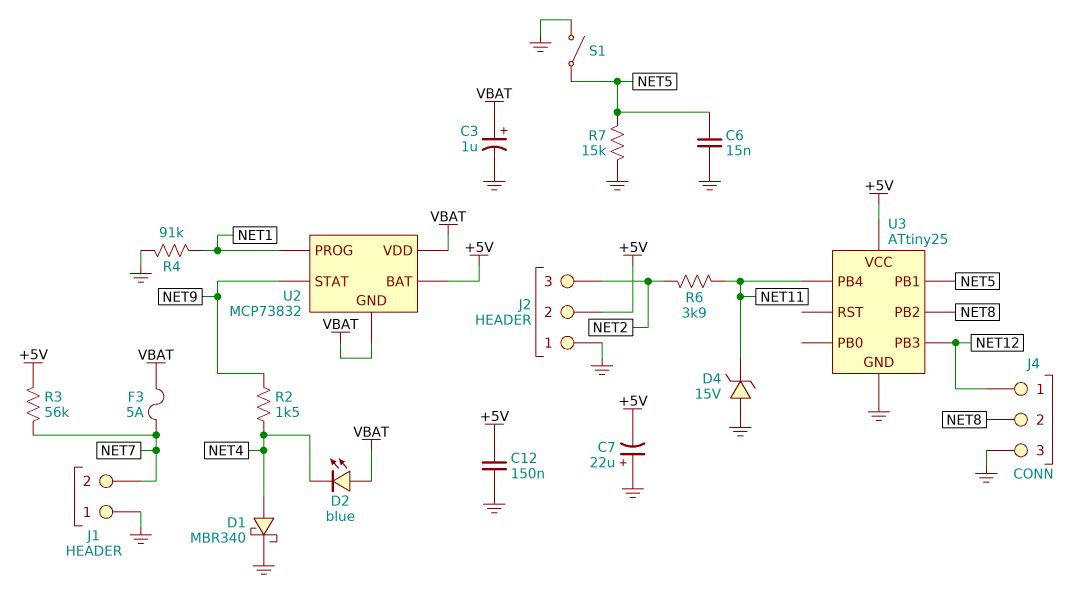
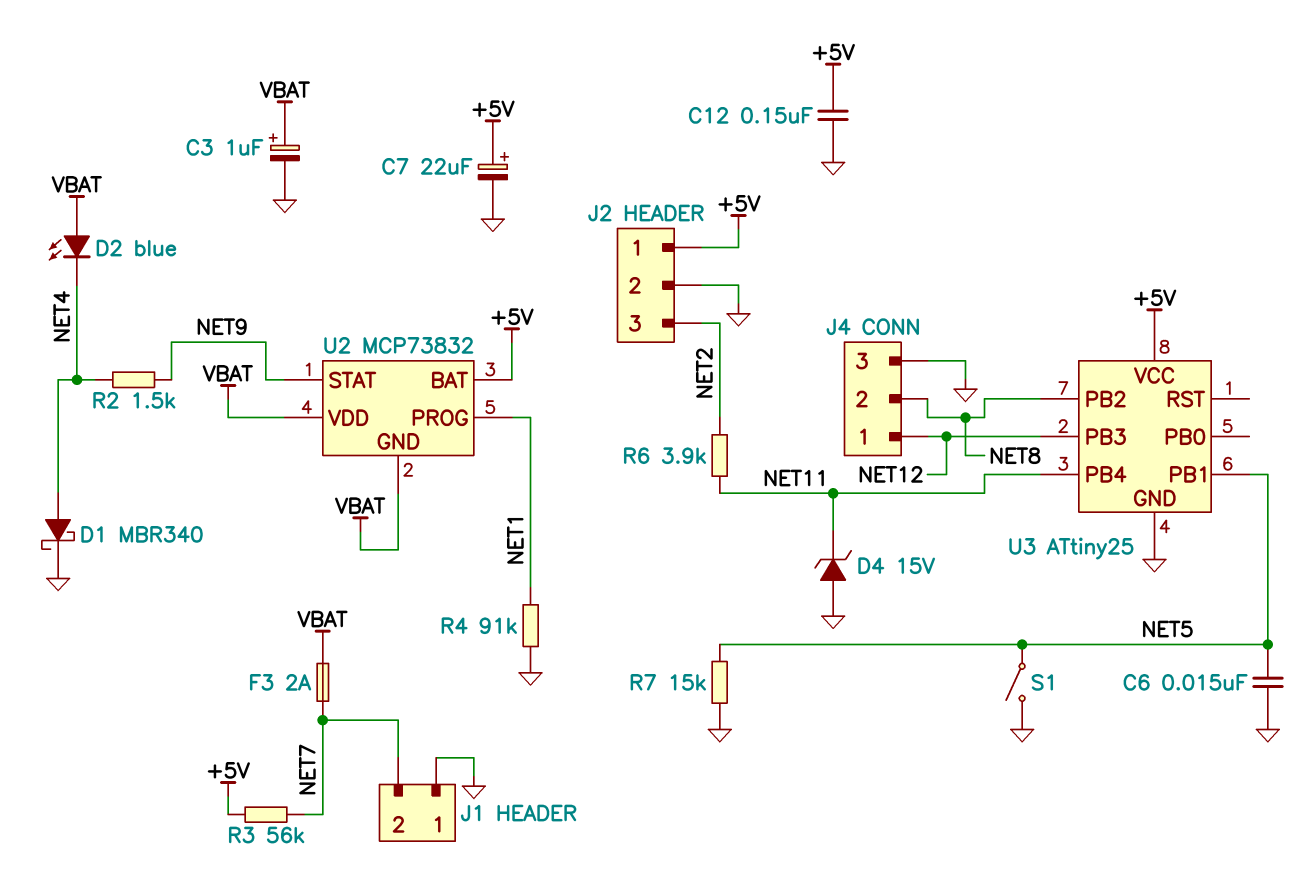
C7: 22uF (plus GND, minus +5V) -> 22uF (plus +5V, minus GND)
F3: 5A (NET7, VBAT) -> 2A (NET7, VBAT)
J2 pin 1: GND -> +5V
J2 pin 2: +5V -> GND

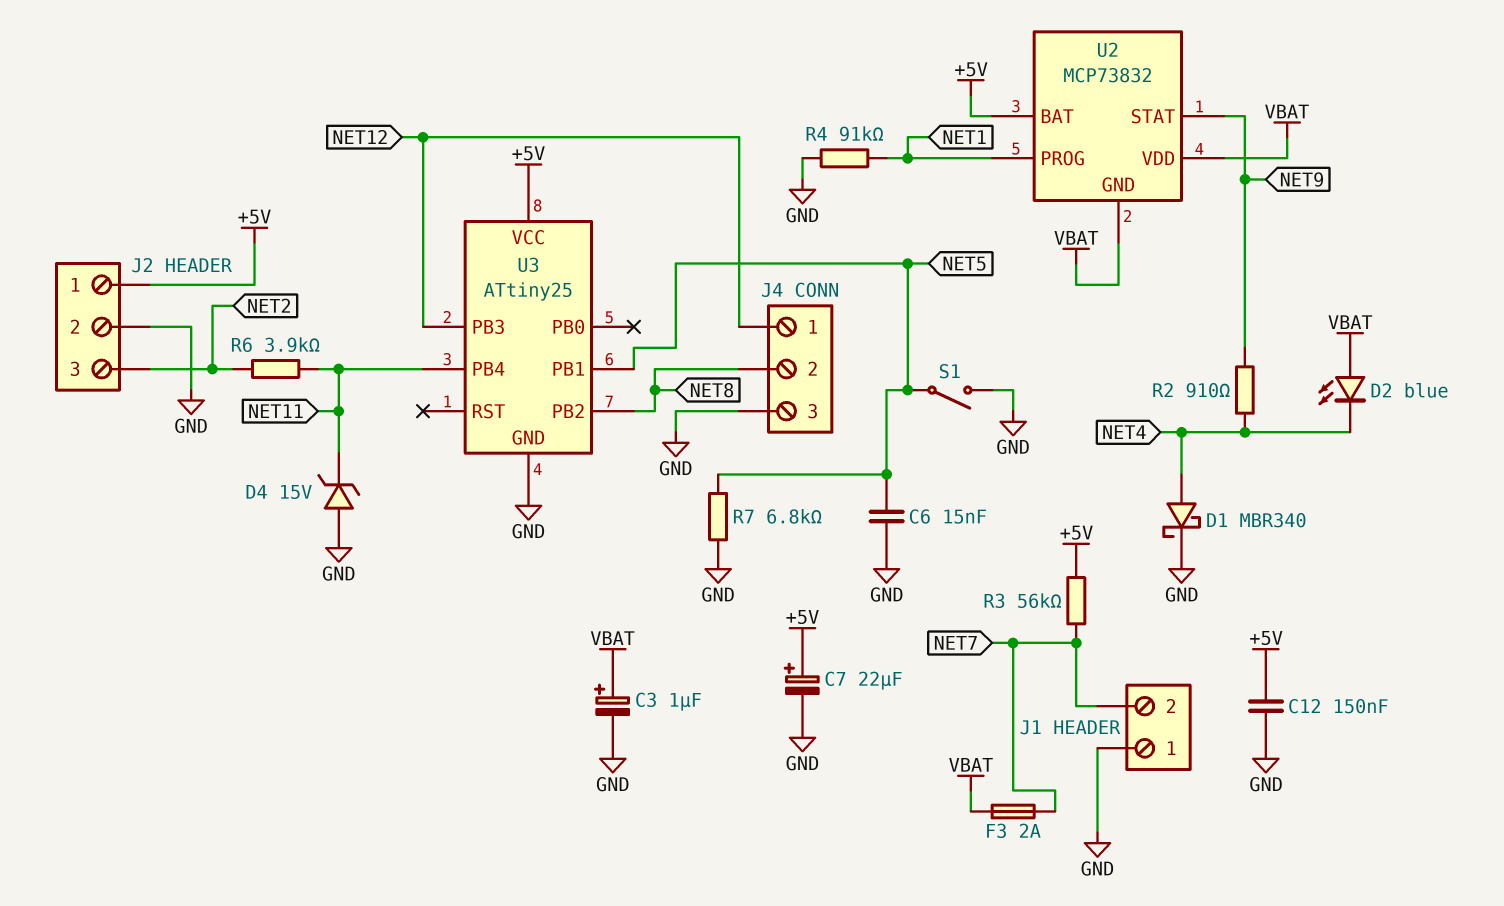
R2: 1.5k (NET4, NET9) -> 910 (NET4, NET9)
R7: 15k (GND, NET5) -> 6.8k (GND, NET5)

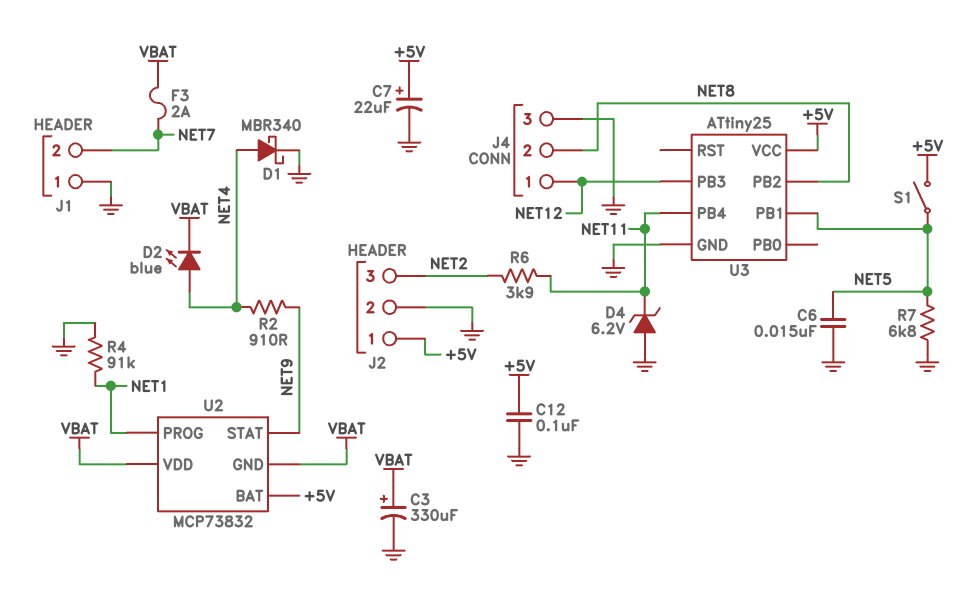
C3: 1uF (plus VBAT, minus GND) -> 330uF (plus VBAT, minus GND)
C12: 150nF (+5V, GND) -> 100nF (+5V, GND)
D2: LED blue (A VBAT, K NET4) -> LED blue (A NET4, K VBAT)
D4: zener 15V (A GND, K NET11) -> zener 6.2V (A GND, K NET11)
R3: 56k (+5V, NET7) -> none
S1: switch (GND, NET5) -> switch (+5V, NET5)

